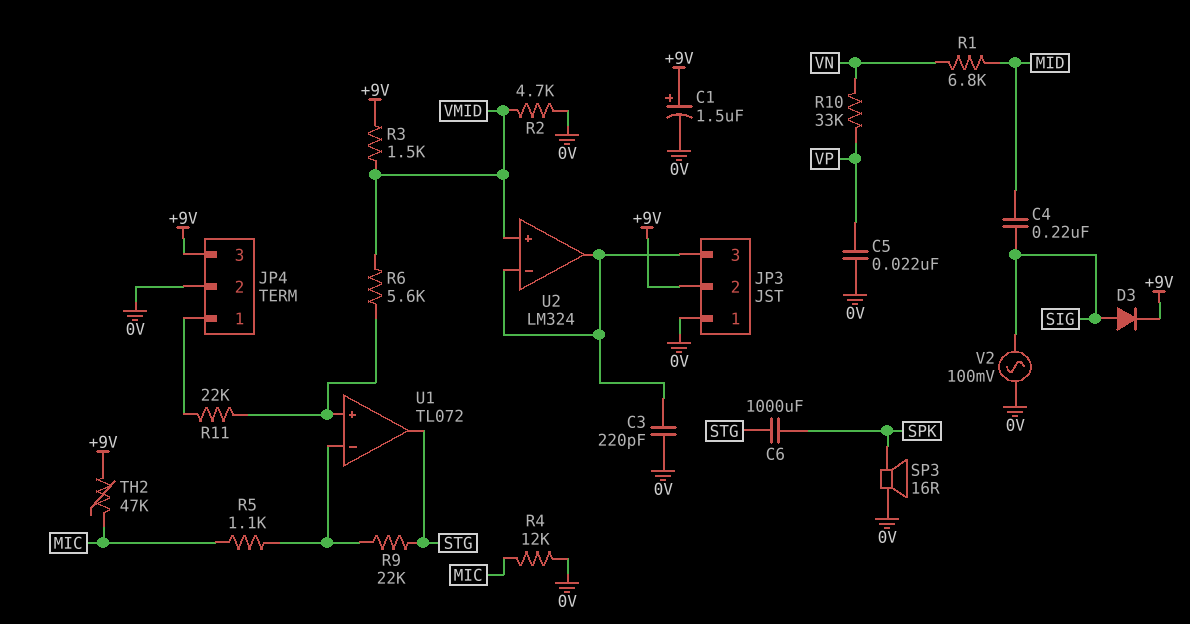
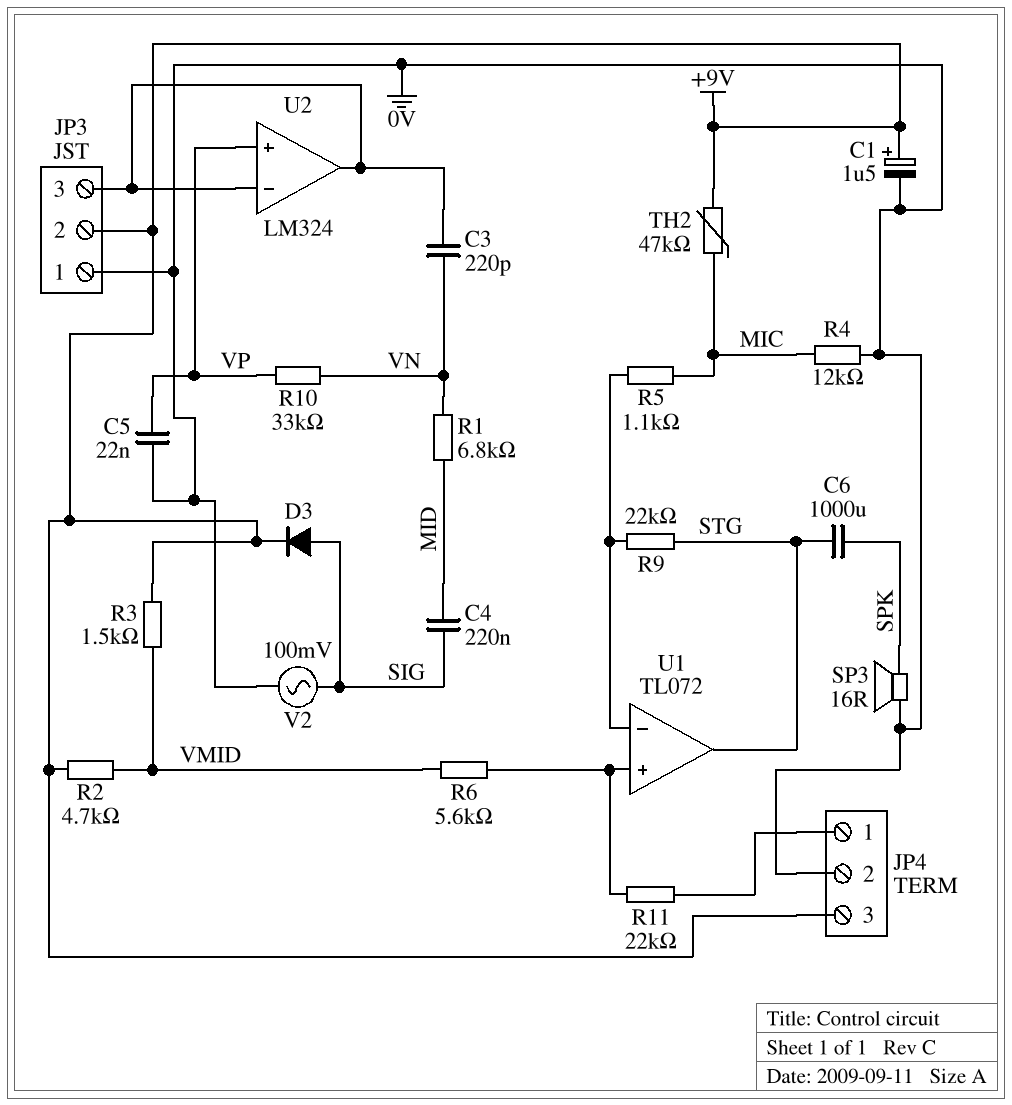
C3: 220pF (0V, JP3/3) -> 220pF (JP3/3, VN)
R2: 4.7k (0V, VMID) -> 4.7k (+9V, VMID)
U2 pin in+: VMID -> VP

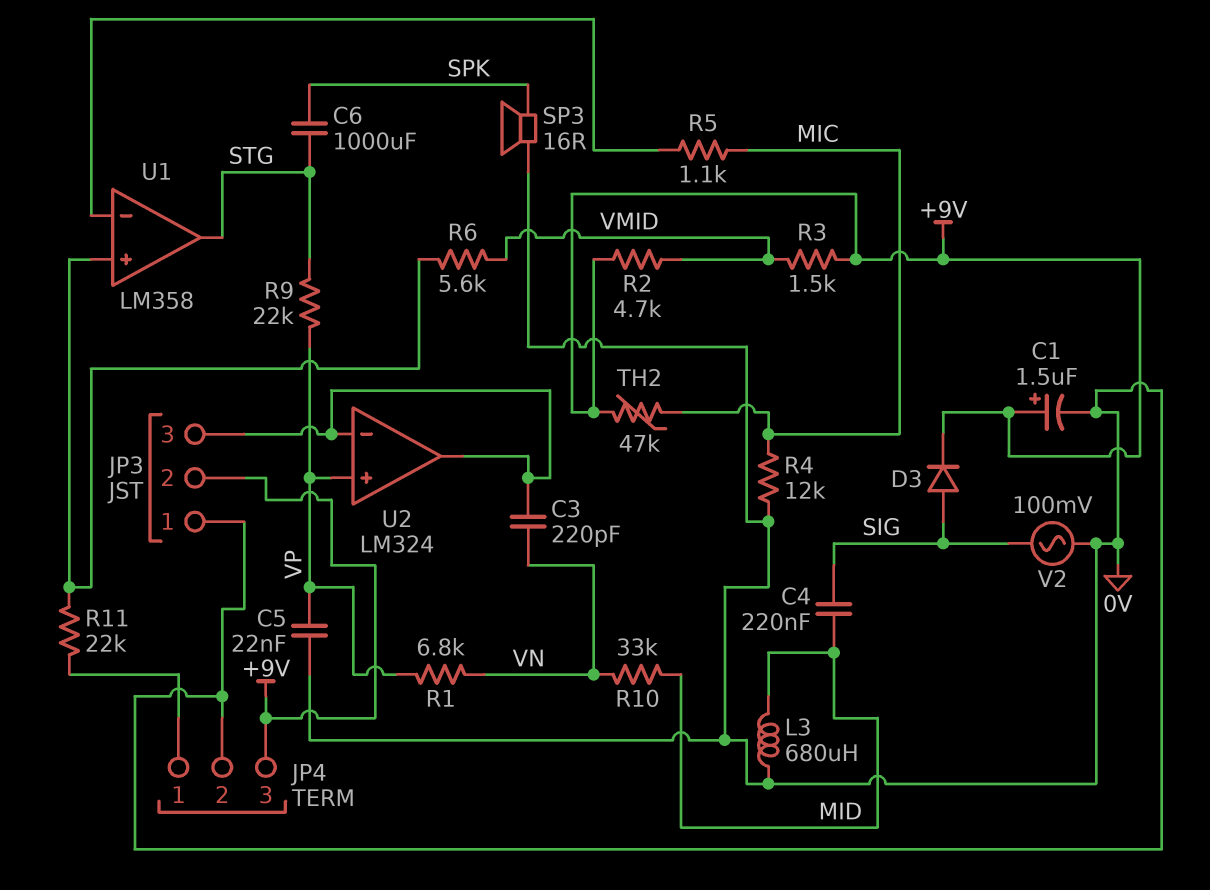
L3: none -> 680uH (0V, MID)
R1: 6.8k (MID, VN) -> 6.8k (VN, VP)
R9: 22k (STG, U1/in-) -> 22k (STG, VP)
R10: 33k (VN, VP) -> 33k (MID, VN)
U1: TL072 -> LM358

